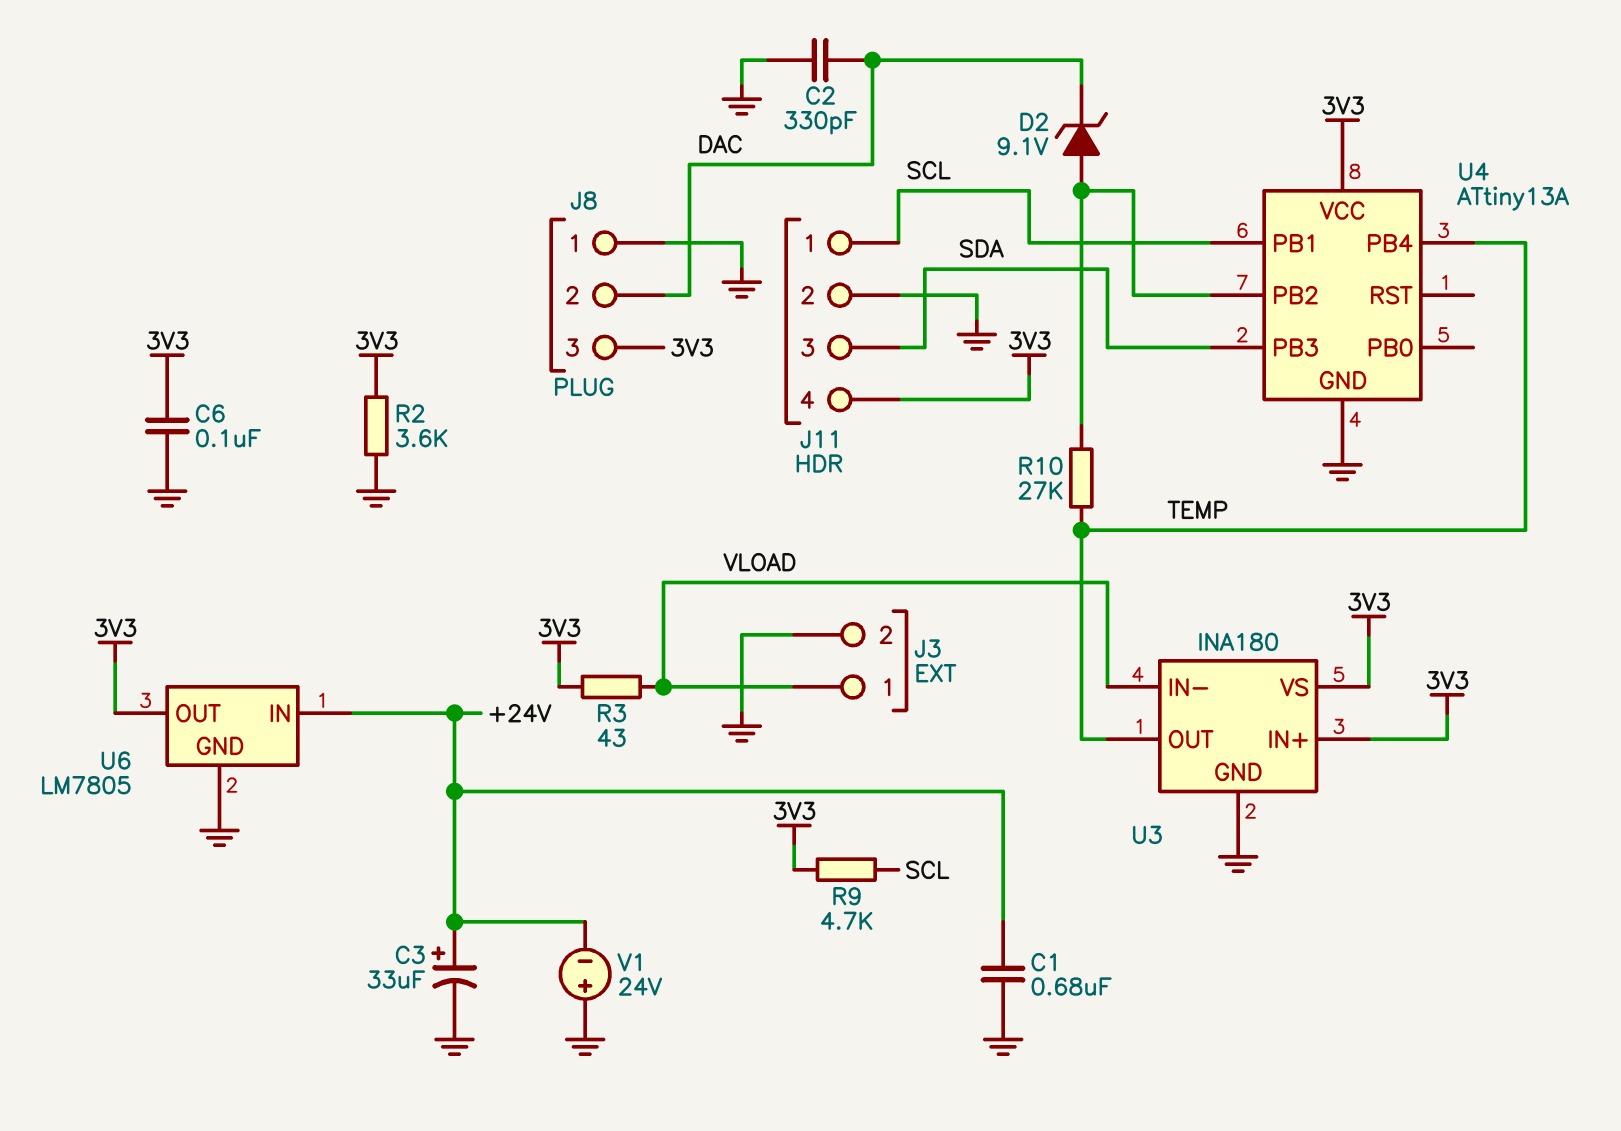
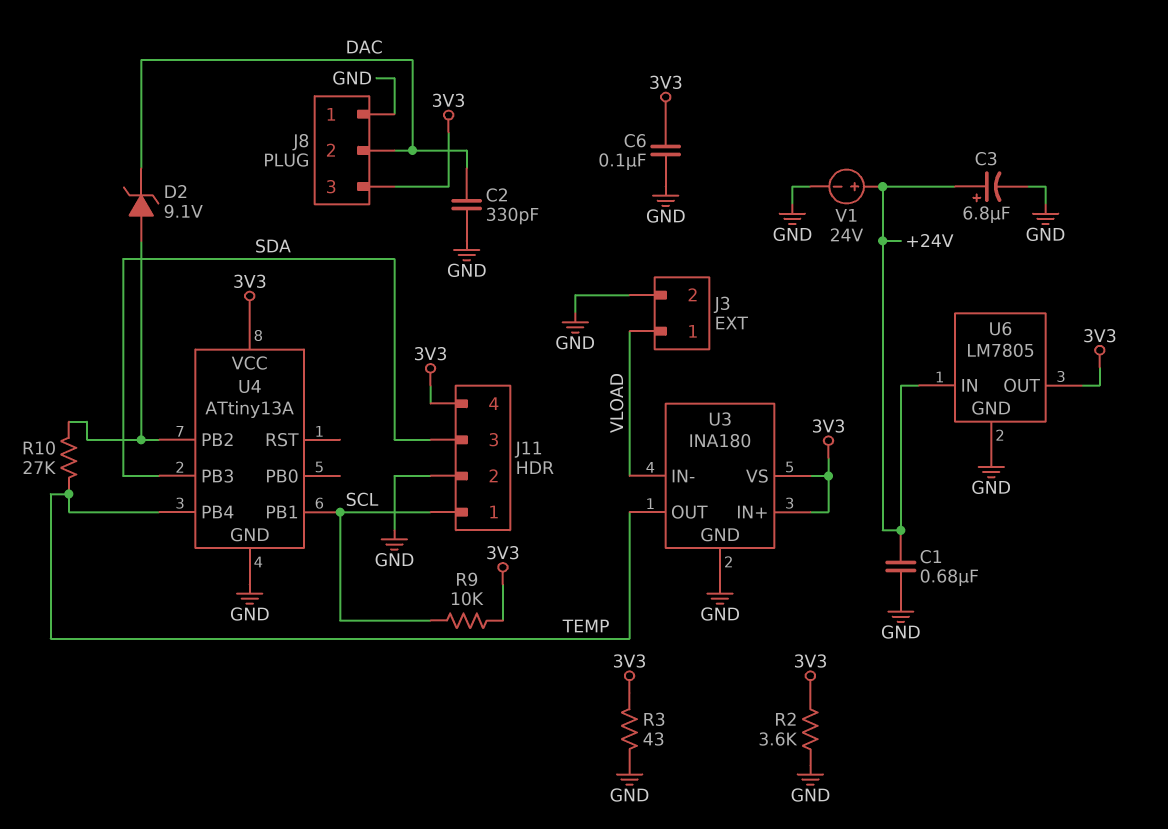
C3: 33uF (plus +24V, minus GND) -> 6.8uF (plus +24V, minus GND)
R3: 43 (3V3, VLOAD) -> 43 (3V3, GND)
R9: 4.7k (3V3, SCL) -> 10k (3V3, SCL)
V1: 24V (plus GND, minus +24V) -> 24V (plus +24V, minus GND)

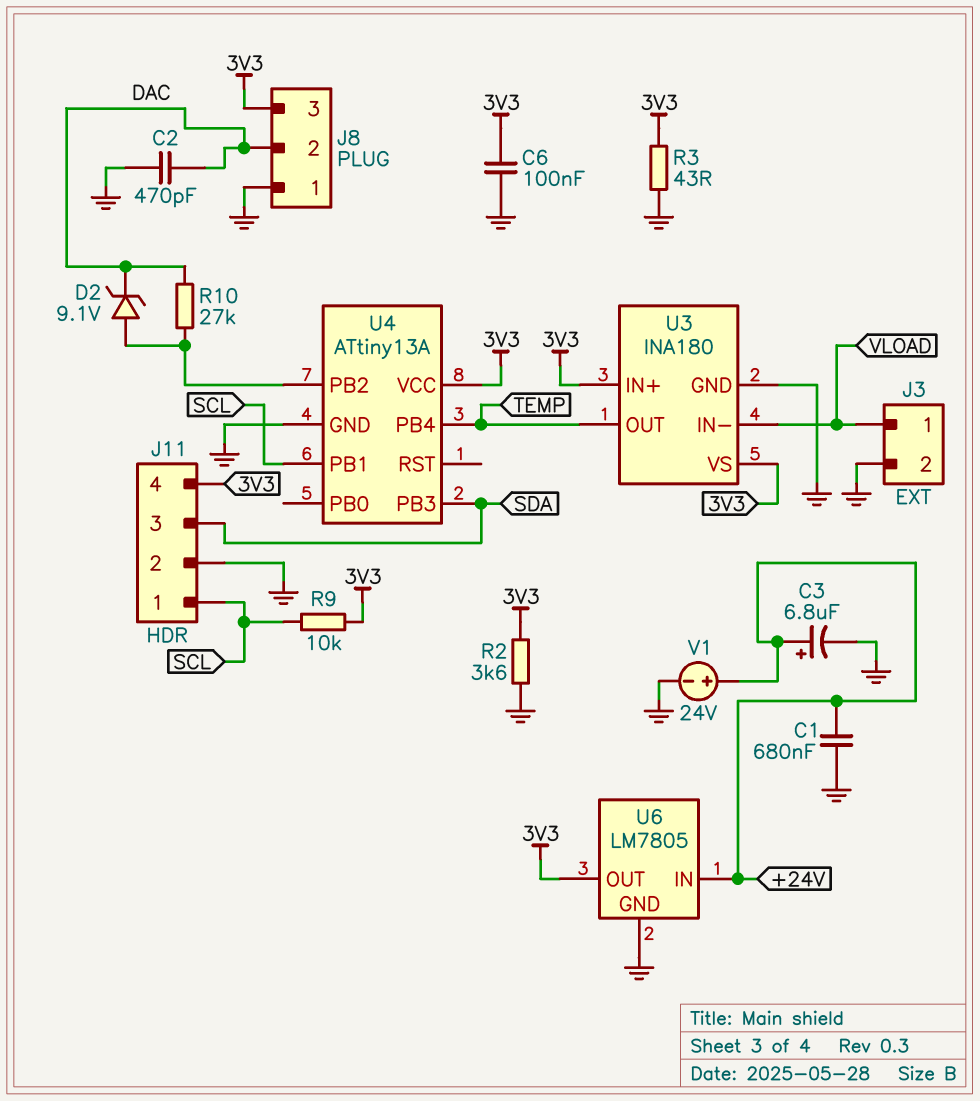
C2: 330pF (DAC, GND) -> 470pF (DAC, GND)
R10: 27k (TEMP, U4/PB2) -> 27k (DAC, U4/PB2)

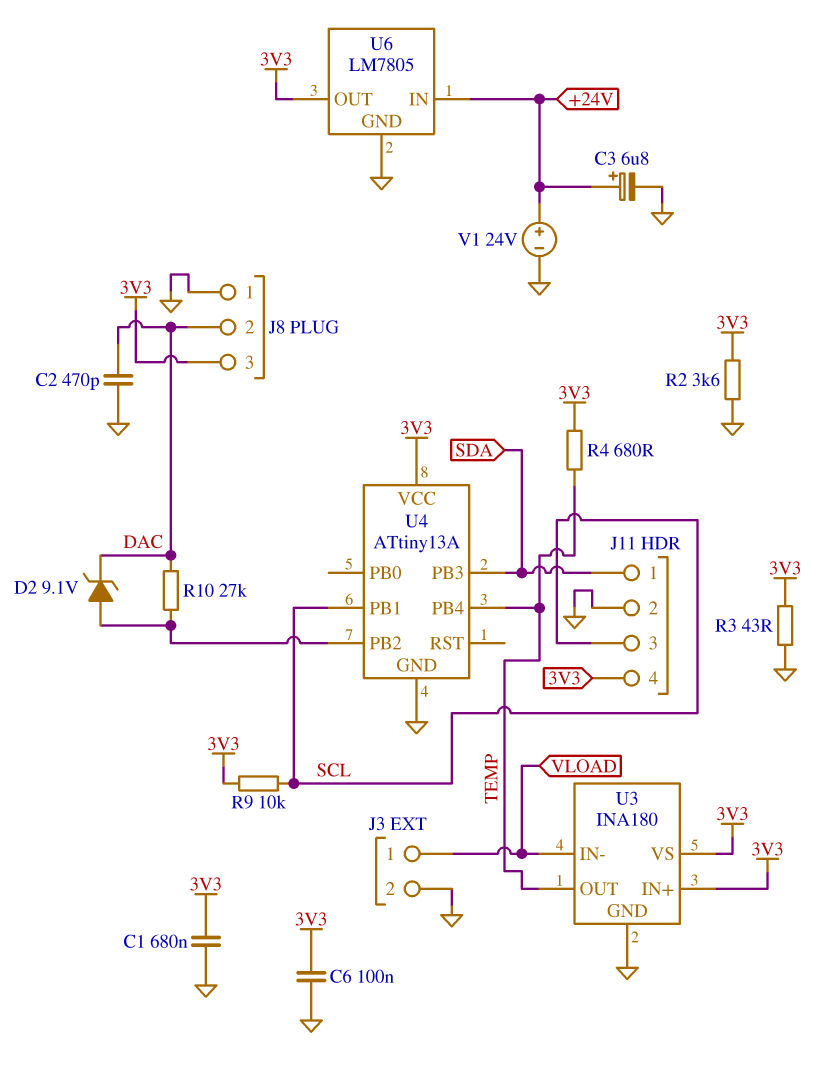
C1: 680nF (+24V, GND) -> 680nF (3V3, GND)
J11 pin 1: SCL -> SDA
J11 pin 3: SDA -> SCL
R4: none -> 680 (3V3, TEMP)

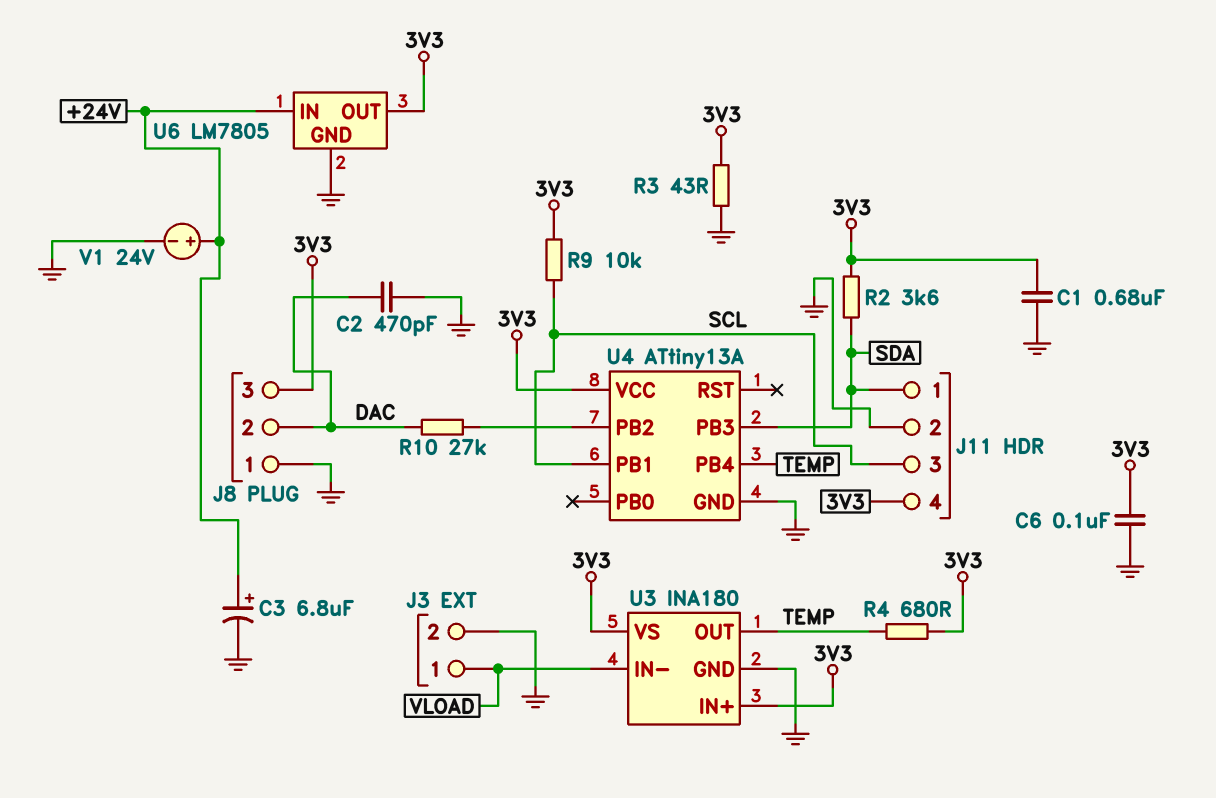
D2: zener 9.1V (A U4/PB2, K DAC) -> none
R2: 3.6k (3V3, GND) -> 3.6k (3V3, SDA)

